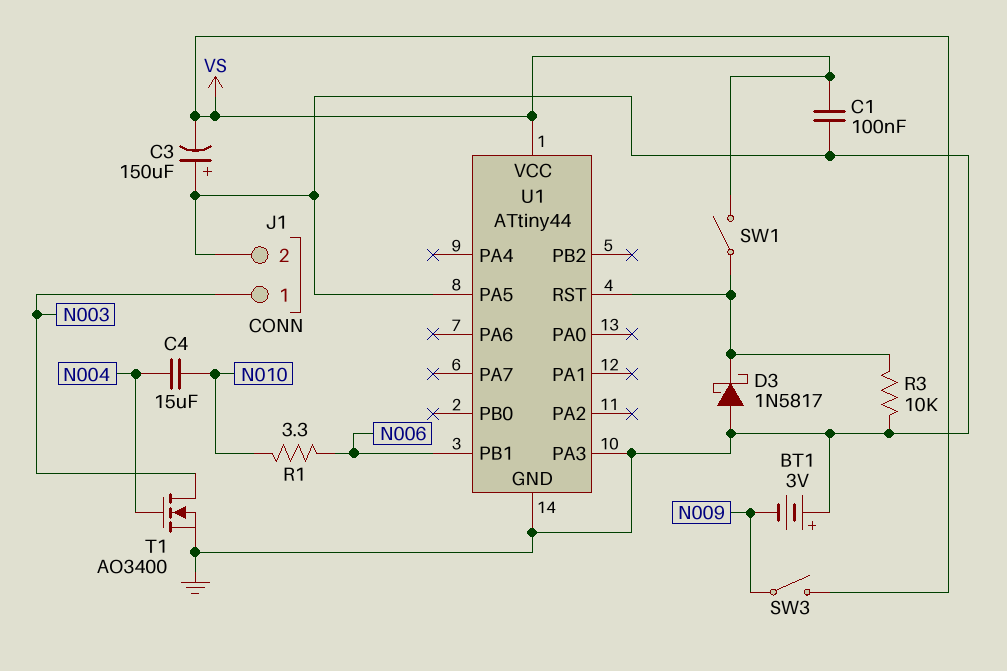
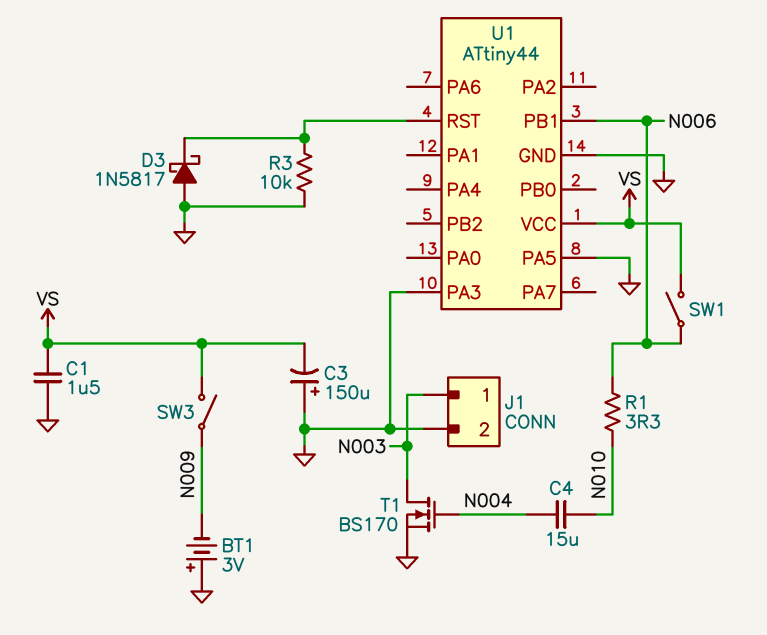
C1: 100nF (GND, VS) -> 1.5uF (GND, VS)
SW1: switch (U1/RST, VS) -> switch (N006, VS)
T1: NMOS AO3400 (G N004, D N003, S GND) -> NMOS BS170 (G N004, D N003, S GND)

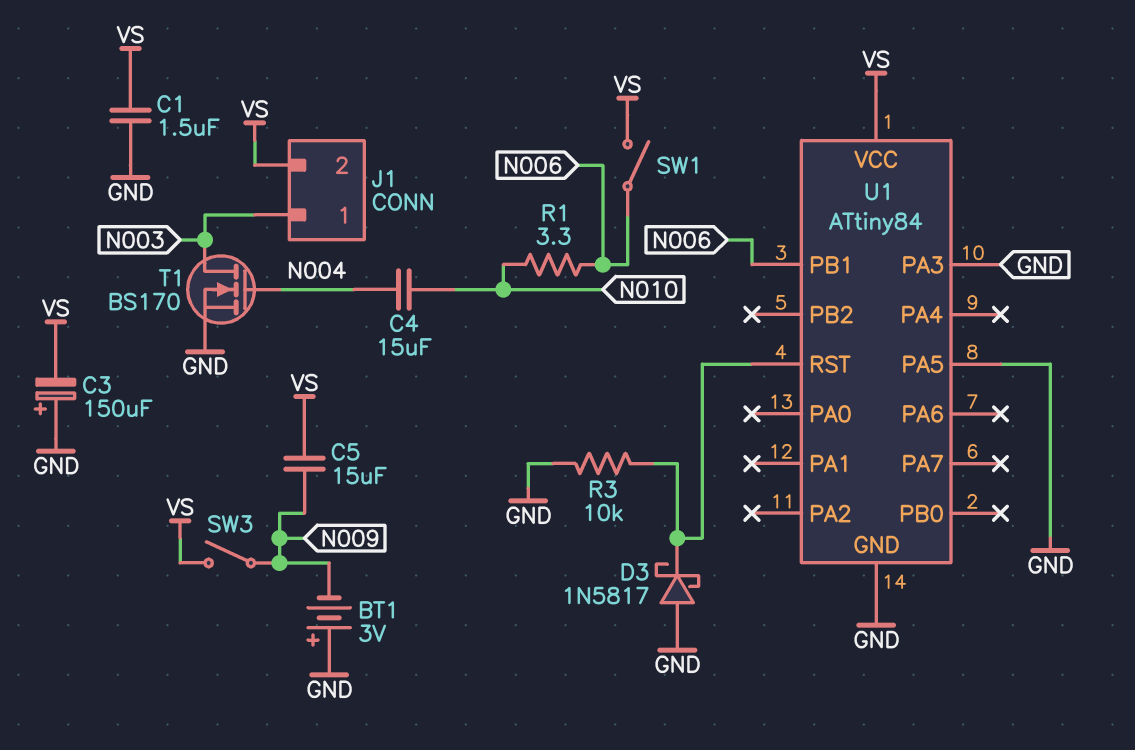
C5: none -> 15uF (N009, VS)
J1 pin 2: GND -> VS
U1: ATtiny44 -> ATtiny84

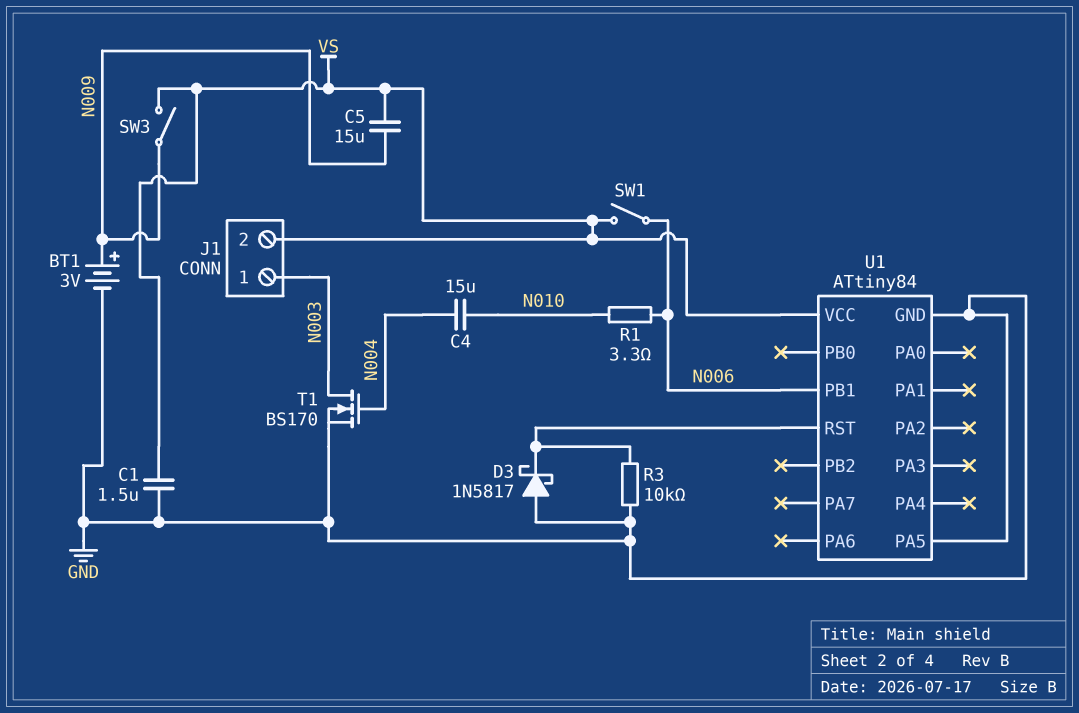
BT1: 3V (plus GND, minus N009) -> 3V (plus N009, minus GND)
C3: 150uF (plus GND, minus VS) -> none
U1 pin PA3: GND -> none

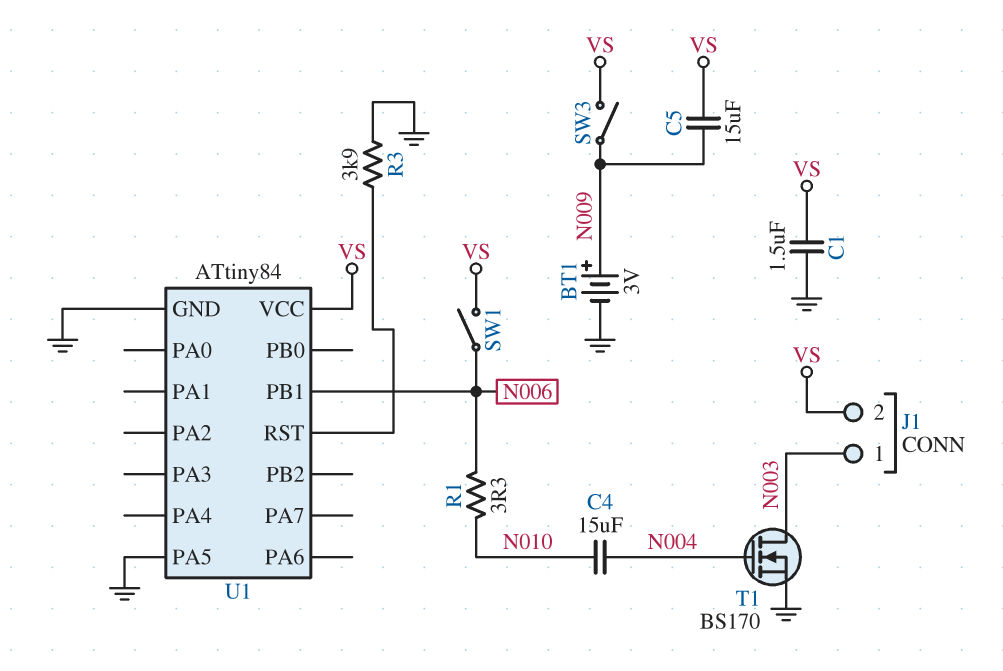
D3: schottky 1N5817 (A GND, K U1/RST) -> none
R3: 10k (GND, U1/RST) -> 3.9k (GND, U1/RST)

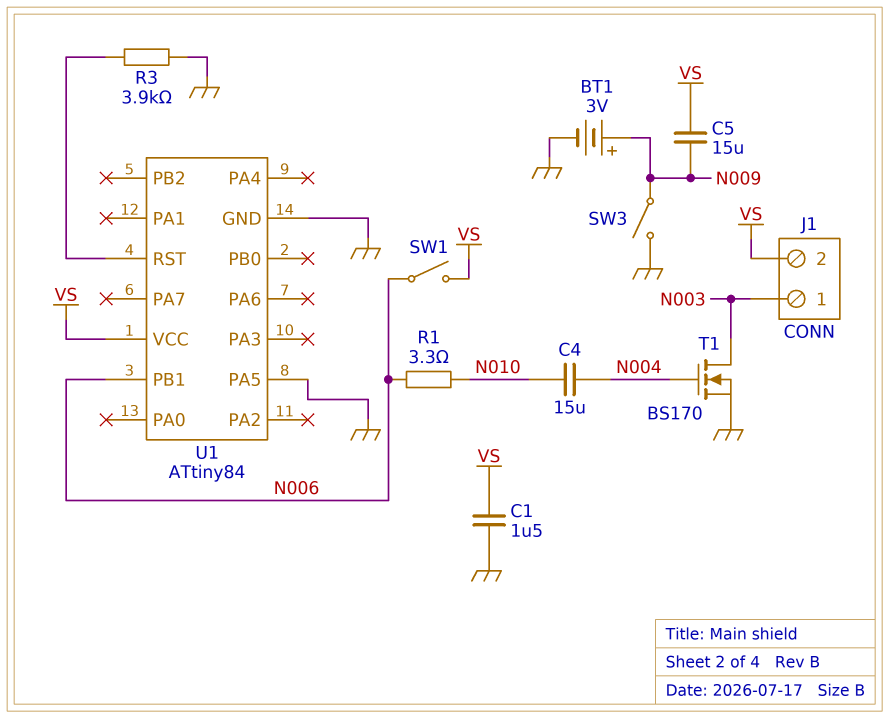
SW3: switch (N009, VS) -> switch (GND, N009)

